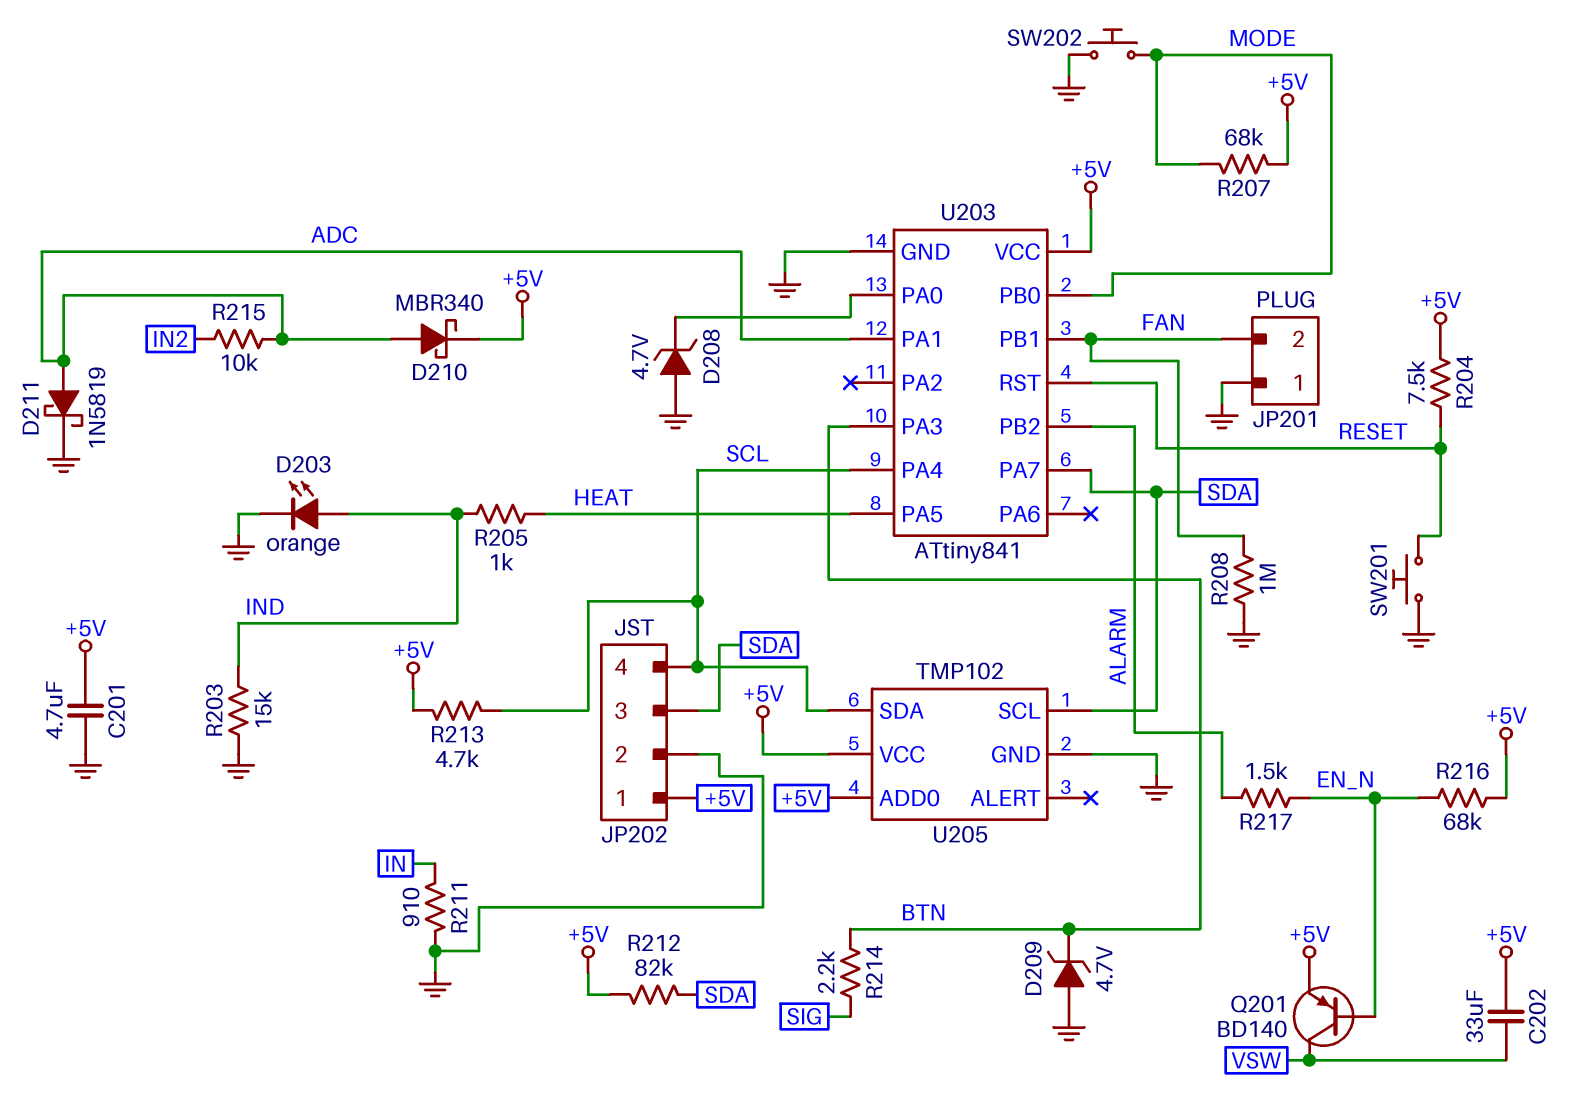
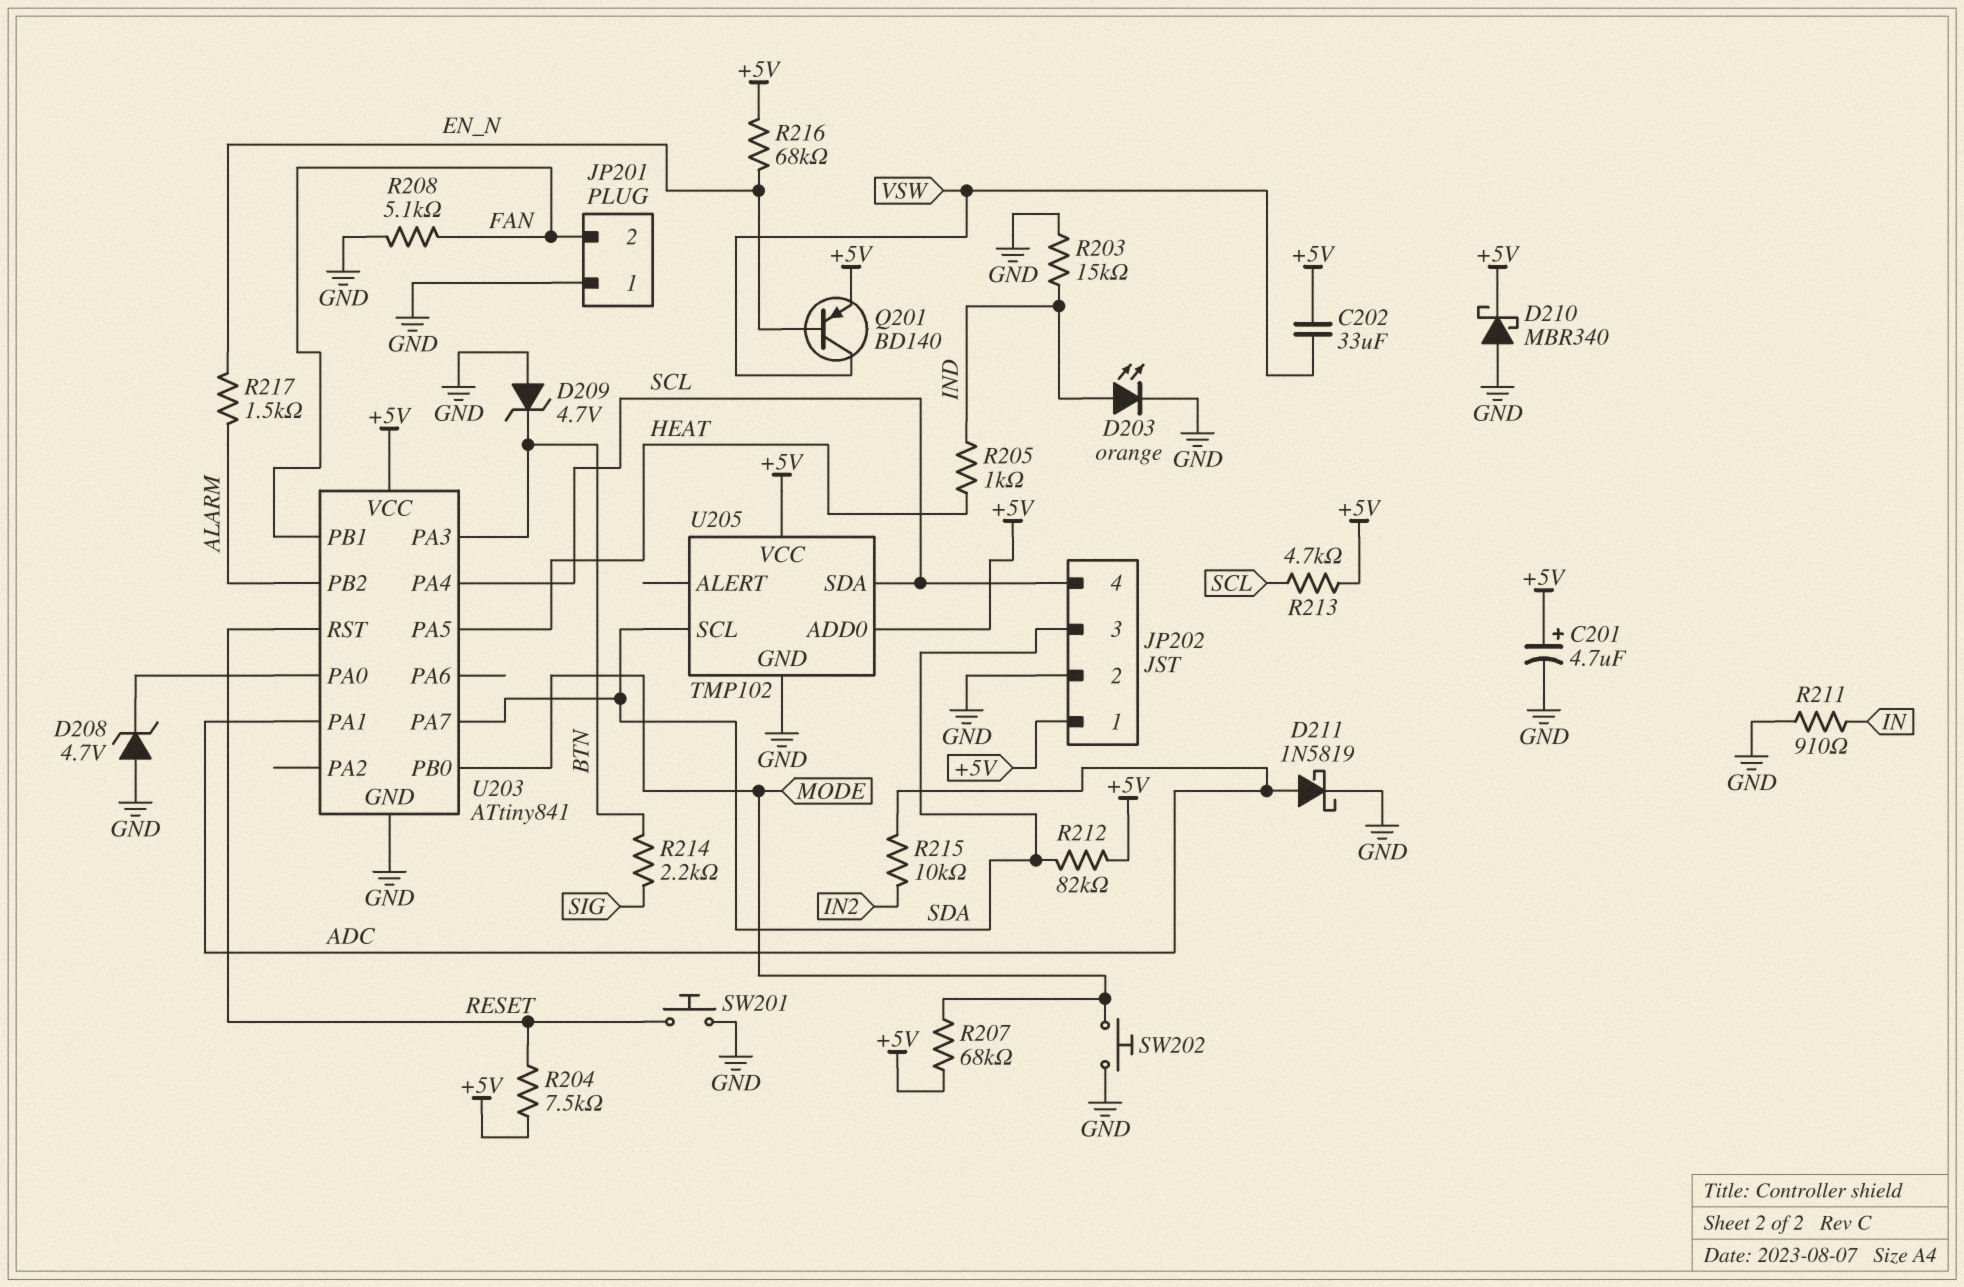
C201: 4.7uF (+5V, GND) -> 4.7uF (plus +5V, minus GND)
D210: schottky MBR340 (A ADC, K +5V) -> schottky MBR340 (A GND, K +5V)
R208: 1M (FAN, GND) -> 5.1k (FAN, GND)

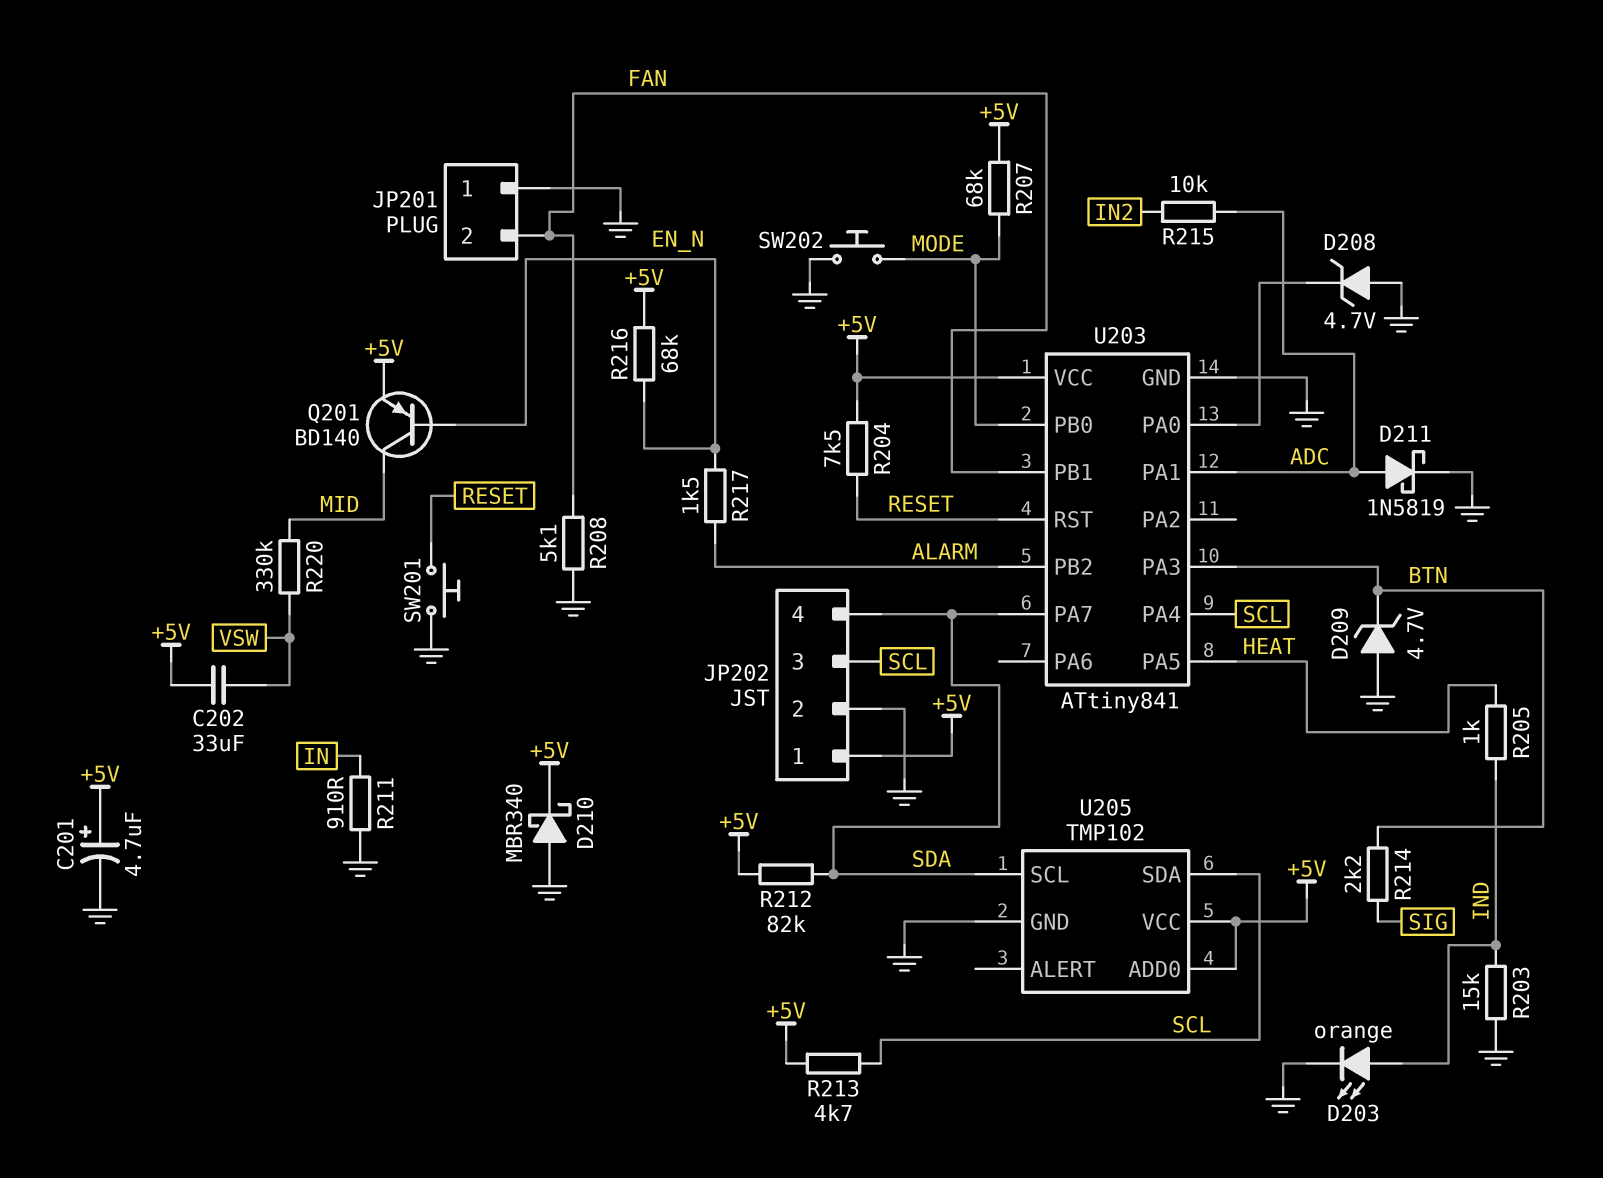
JP202 pin 3: SDA -> SCL
JP202 pin 4: SCL -> SDA
Q201: PNP BD140 (B EN_N, C VSW, E +5V) -> PNP BD140 (B EN_N, C MID, E +5V)
R220: none -> 330k (MID, VSW)

